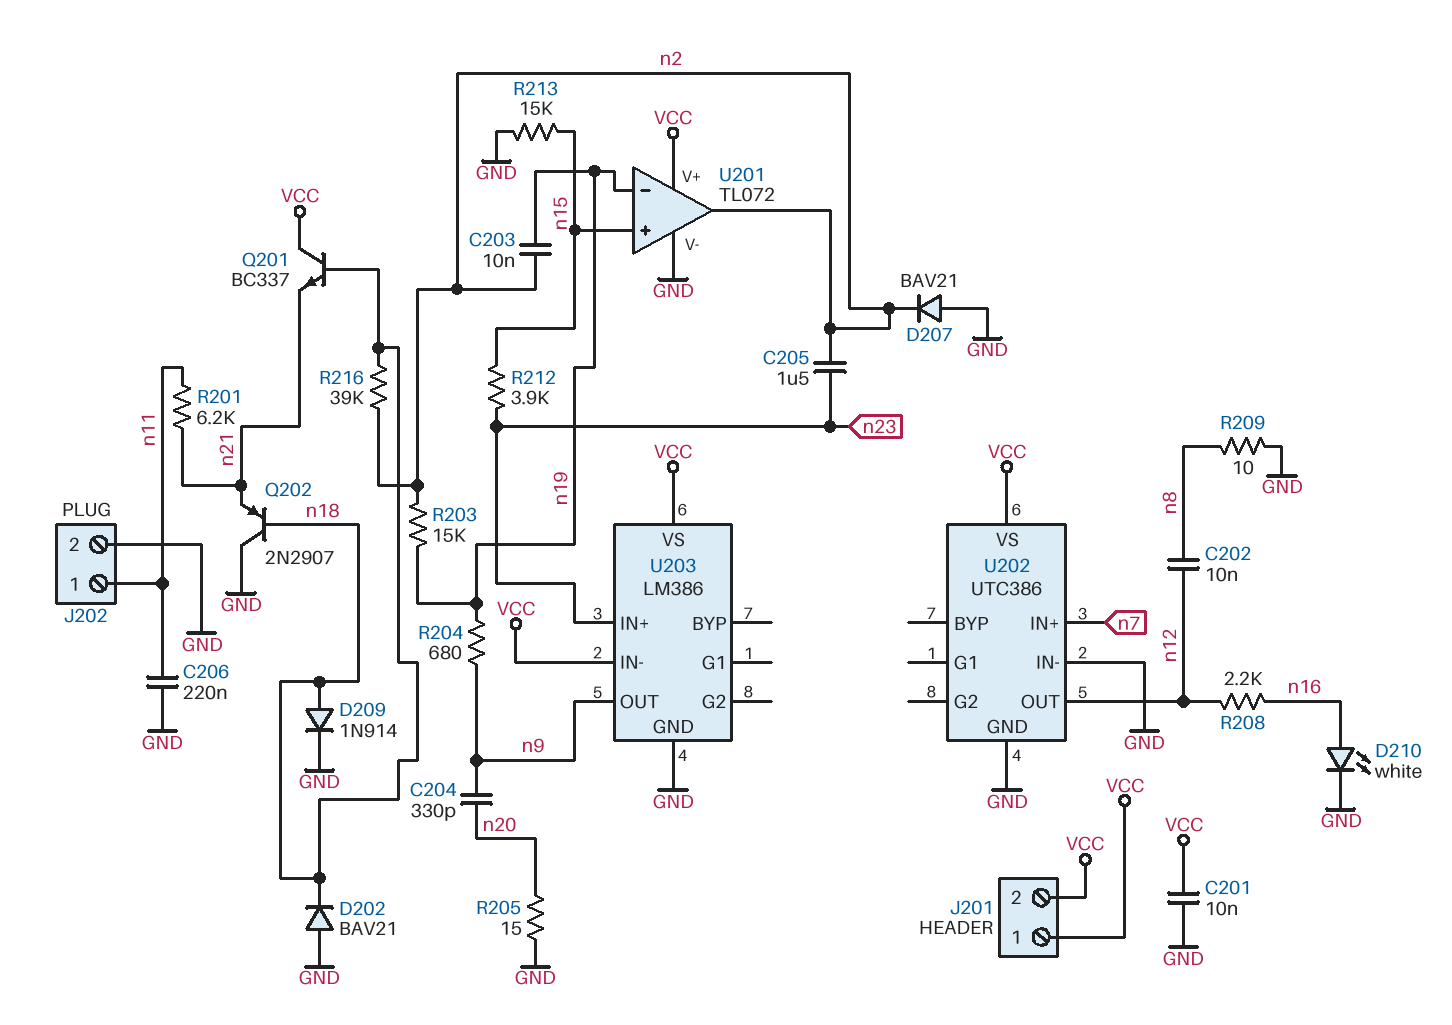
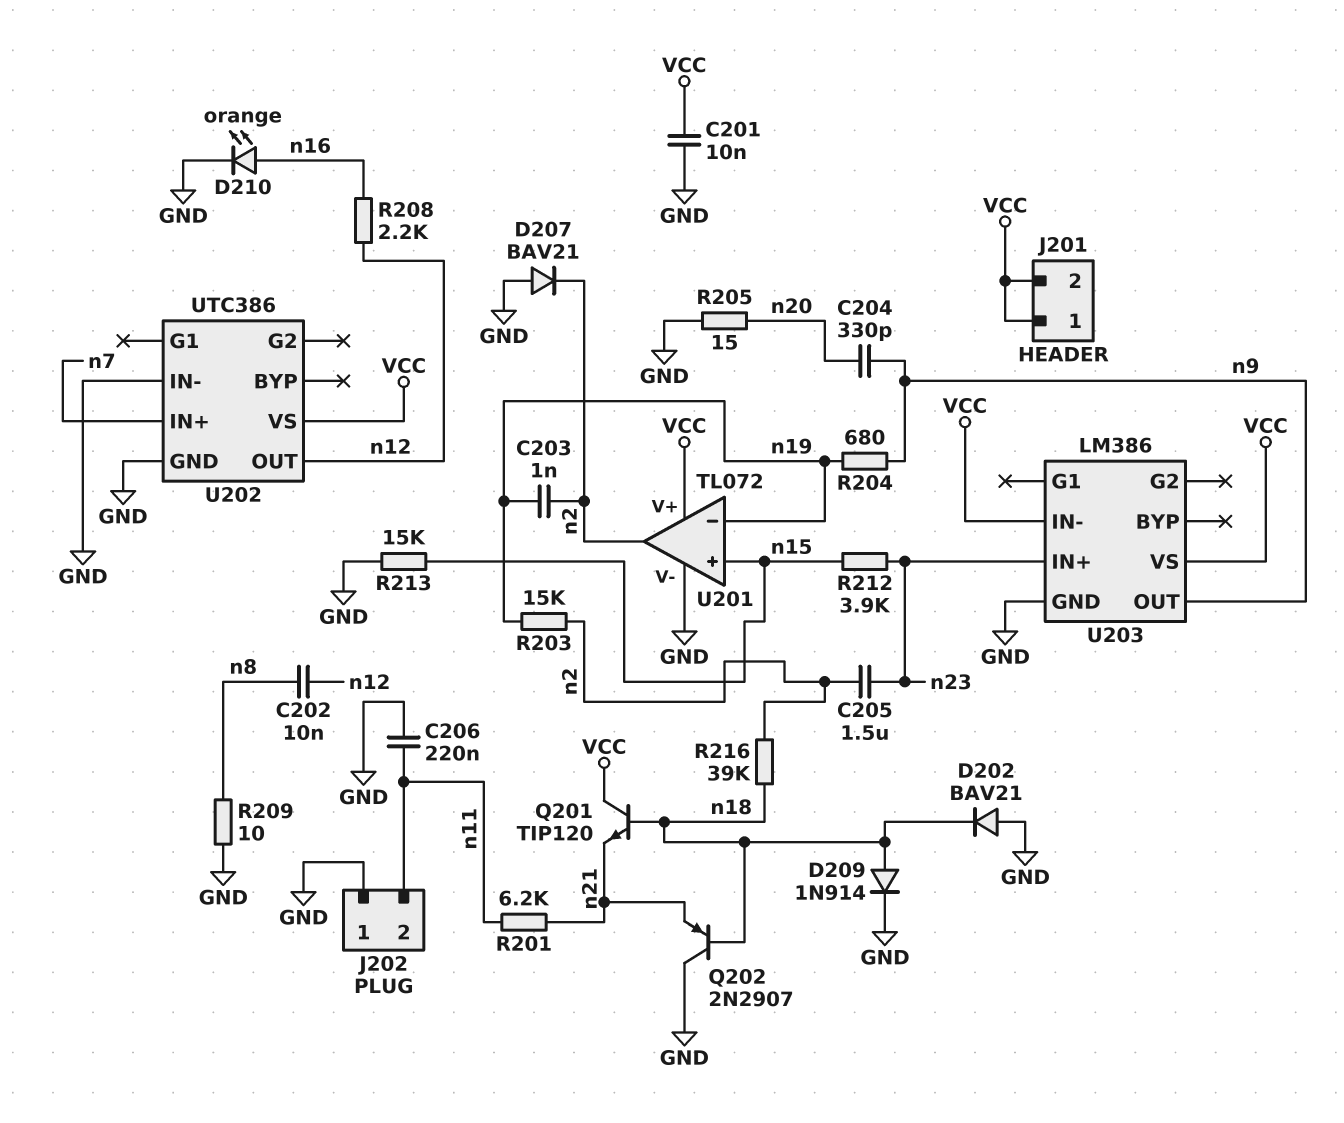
C203: 10nF (n2, n19) -> 1nF (n2, n19)
D210: LED white (A n16, K GND) -> LED orange (A n16, K GND)
J202 pin 1: n11 -> GND
J202 pin 2: GND -> n11
Q201: NPN BC337 (B n18, C VCC, E n21) -> NPN TIP120 (B n18, C VCC, E n21)

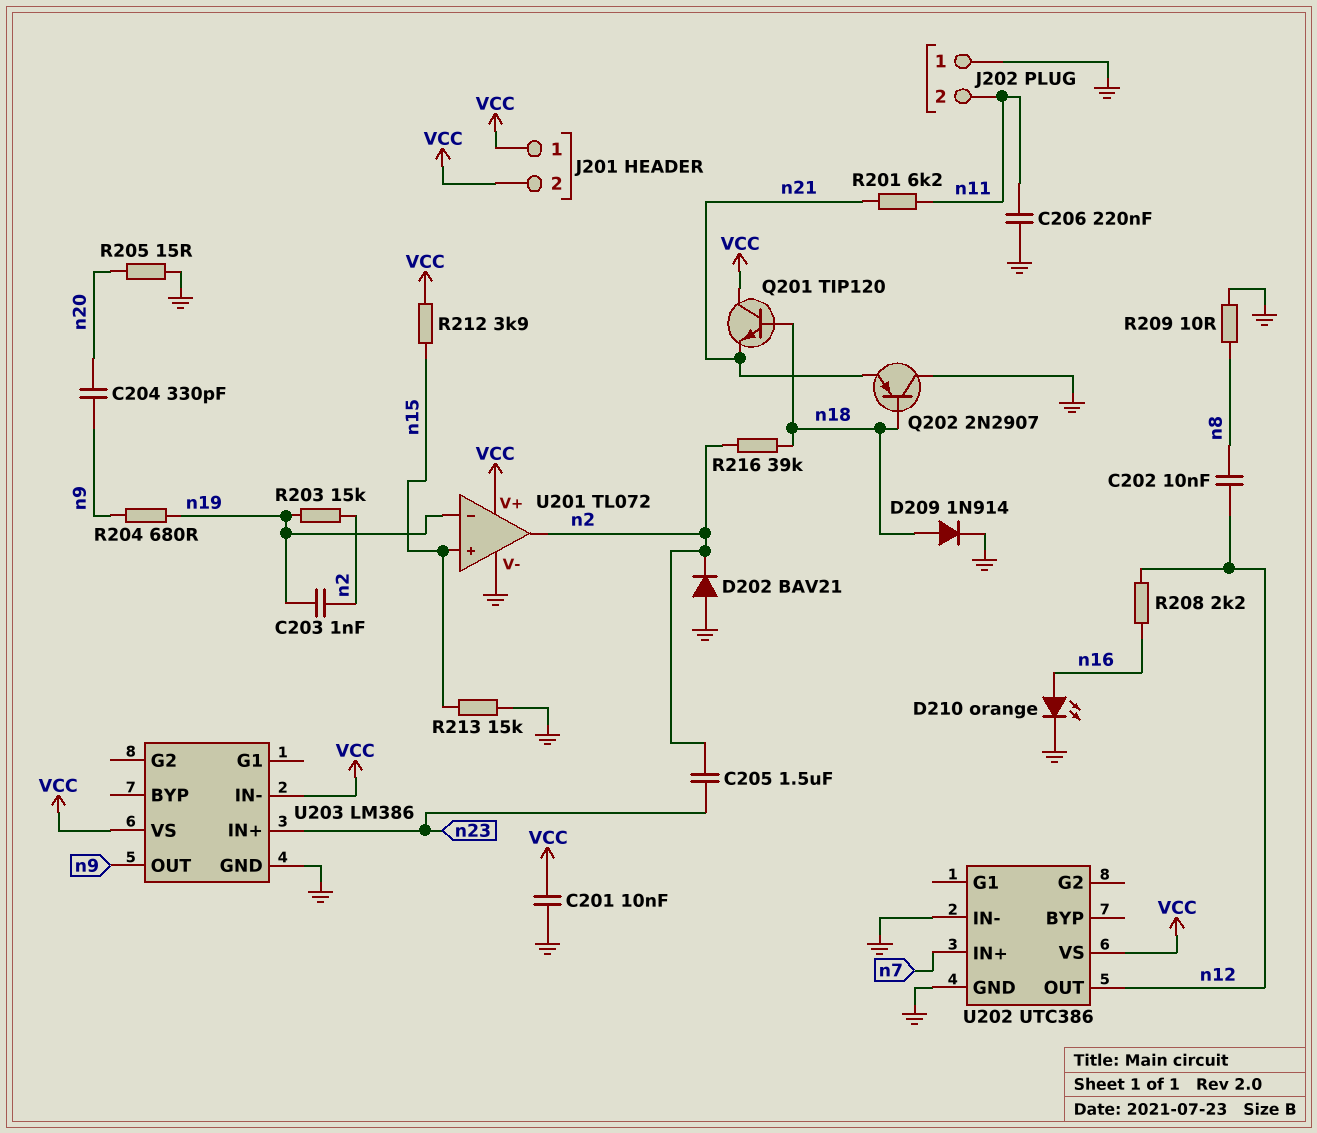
D202: diode BAV21 (A GND, K n18) -> diode BAV21 (A GND, K n2)
D207: diode BAV21 (A GND, K n2) -> none
R212: 3.9k (n15, n23) -> 3.9k (VCC, n15)

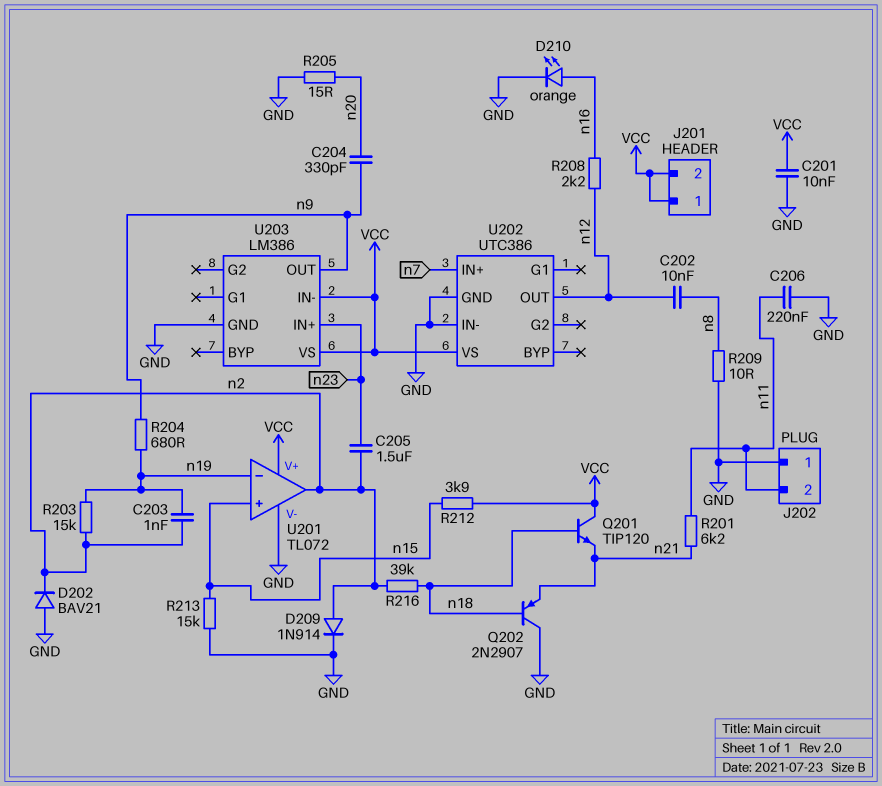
D209: diode 1N914 (A n18, K GND) -> diode 1N914 (A n2, K GND)

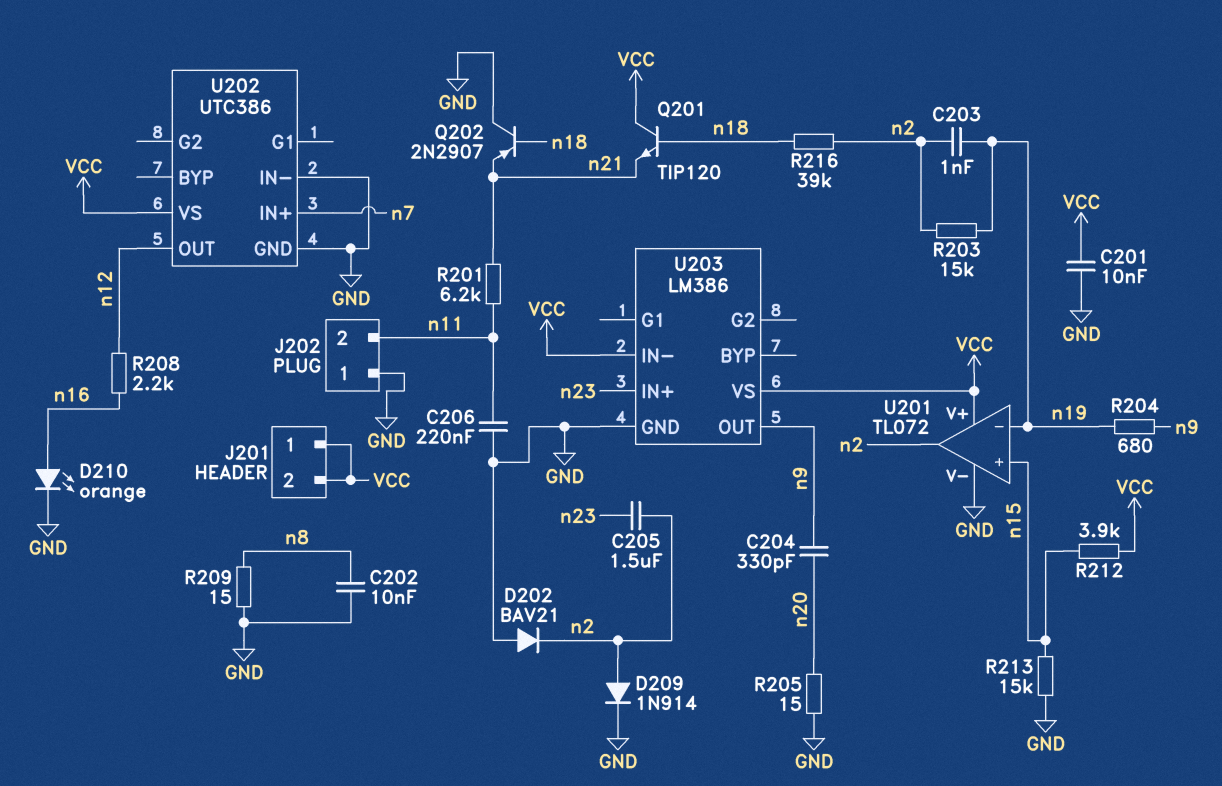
C202: 10nF (n8, n12) -> 10nF (GND, n8)
R209: 10 (GND, n8) -> 15 (GND, n8)

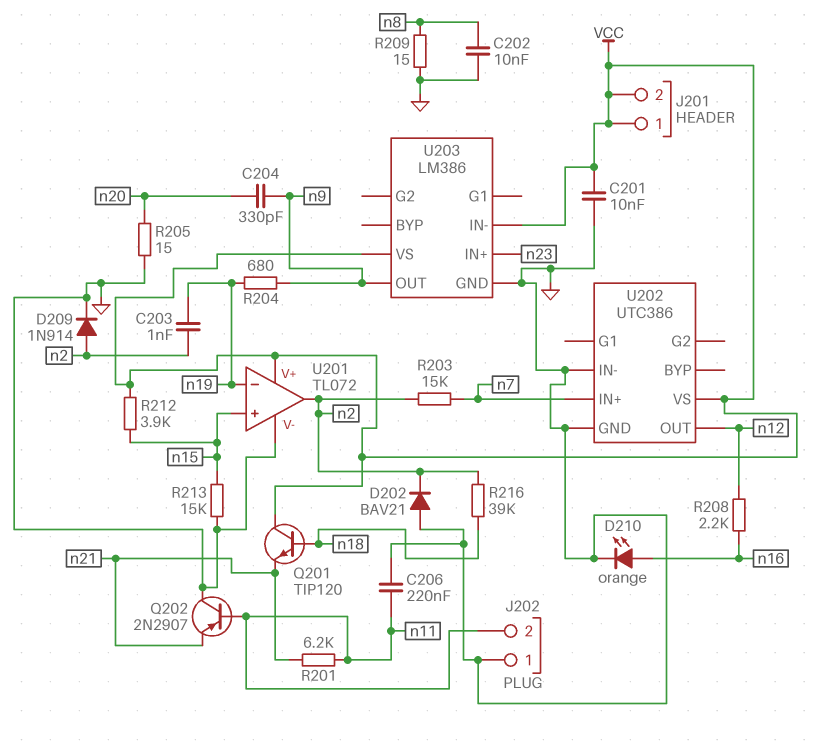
C205: 1.5uF (n2, n23) -> none
Q202: PNP 2N2907 (B n18, C GND, E n21) -> PNP 2N2907 (B n11, C GND, E n21)
R203: 15k (n2, n19) -> 15k (n2, n7)

